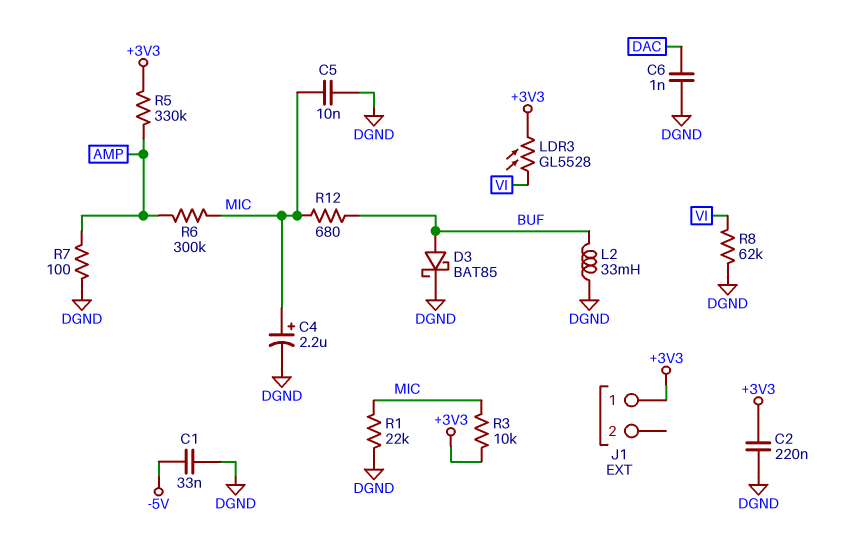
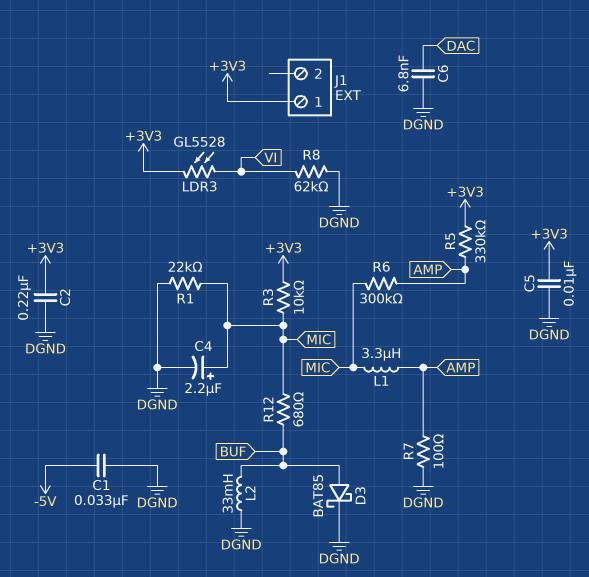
C5: 10nF (DGND, MIC) -> 10nF (+3V3, DGND)
C6: 1nF (DAC, DGND) -> 6.8nF (DAC, DGND)
L1: none -> 3.3uH (AMP, MIC)

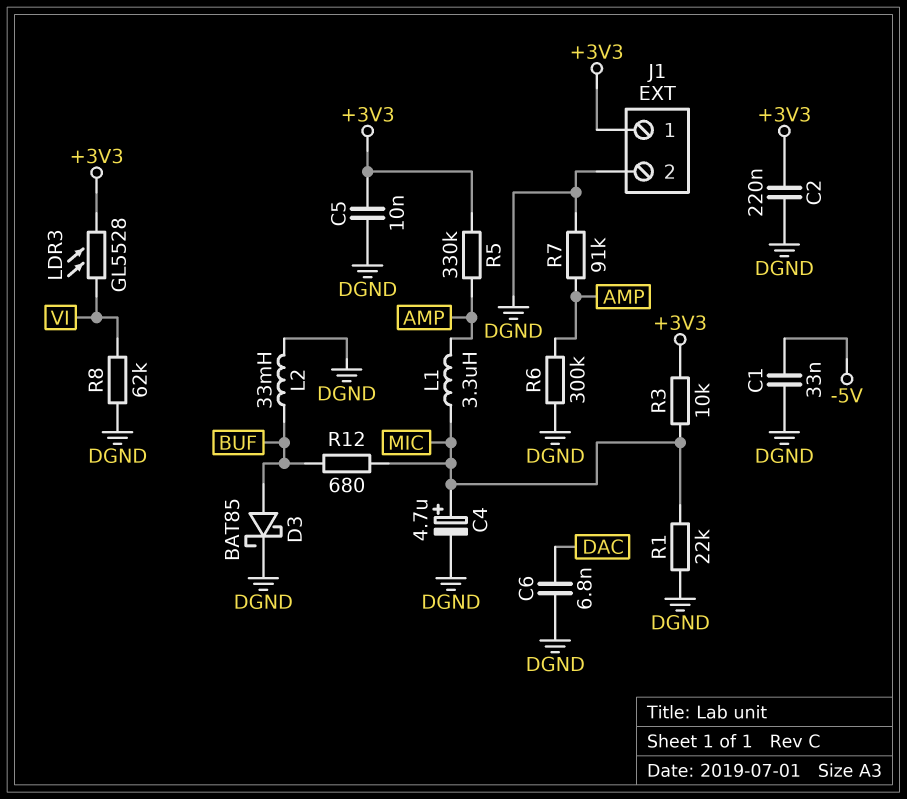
C4: 2.2uF (plus MIC, minus DGND) -> 4.7uF (plus MIC, minus DGND)
J1 pin 2: none -> DGND
R6: 300k (AMP, MIC) -> 300k (AMP, DGND)
R7: 100 (AMP, DGND) -> 91k (AMP, DGND)

